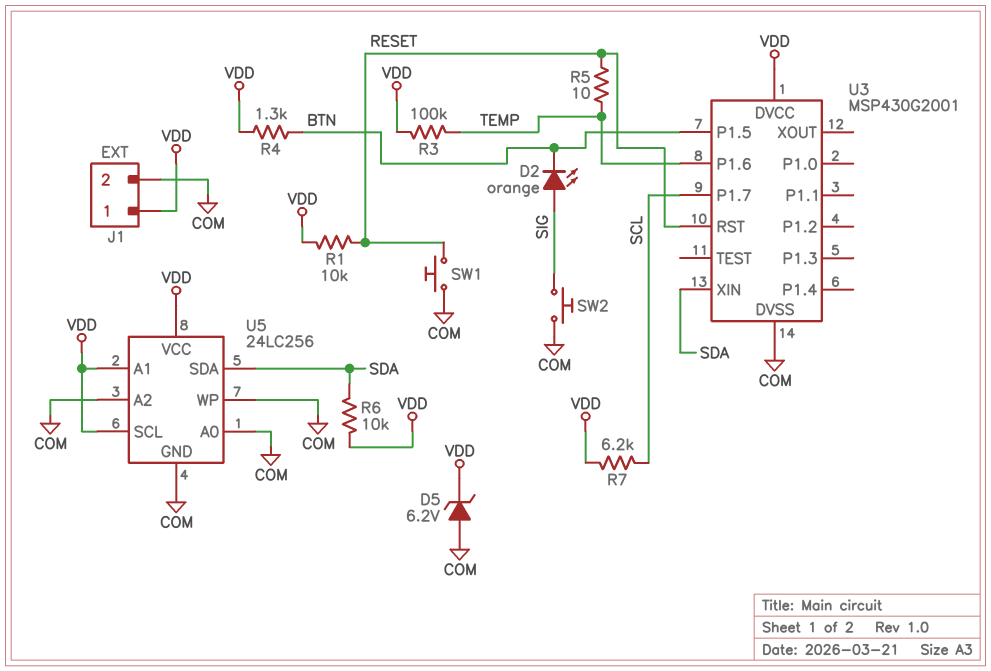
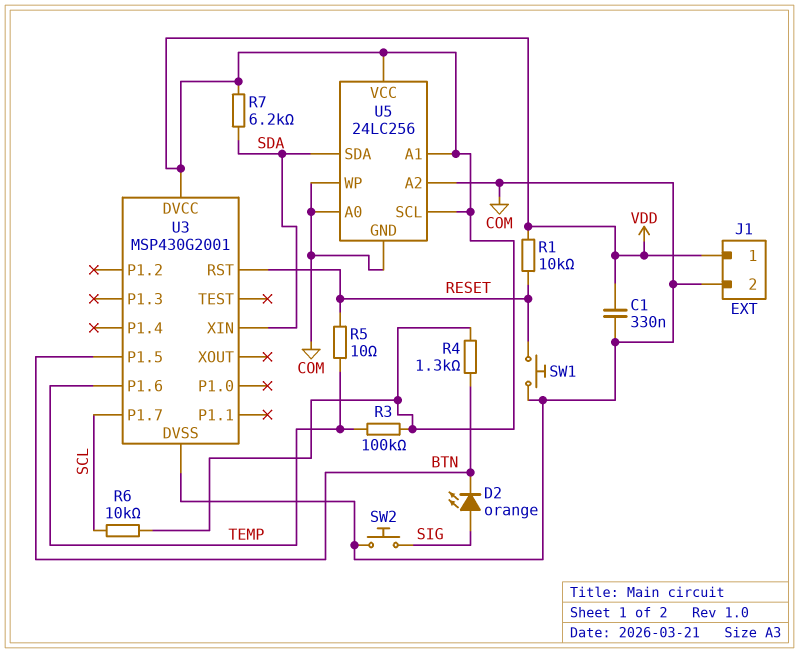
C1: none -> 330nF (COM, VDD)
D5: zener 6.2V (A COM, K VDD) -> none
R6: 10k (SDA, VDD) -> 10k (SCL, VDD)
R7: 6.2k (SCL, VDD) -> 6.2k (SDA, VDD)

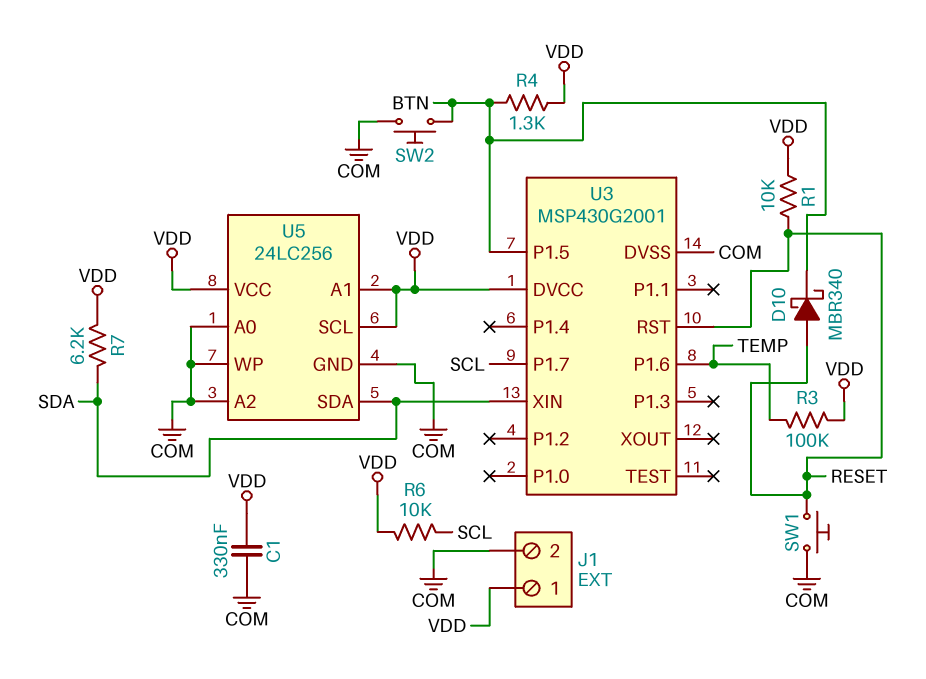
D2: LED orange (A SIG, K BTN) -> none
D10: none -> schottky MBR340 (A RESET, K BTN)
R5: 10 (RESET, TEMP) -> none
SW2: button (COM, SIG) -> button (BTN, COM)

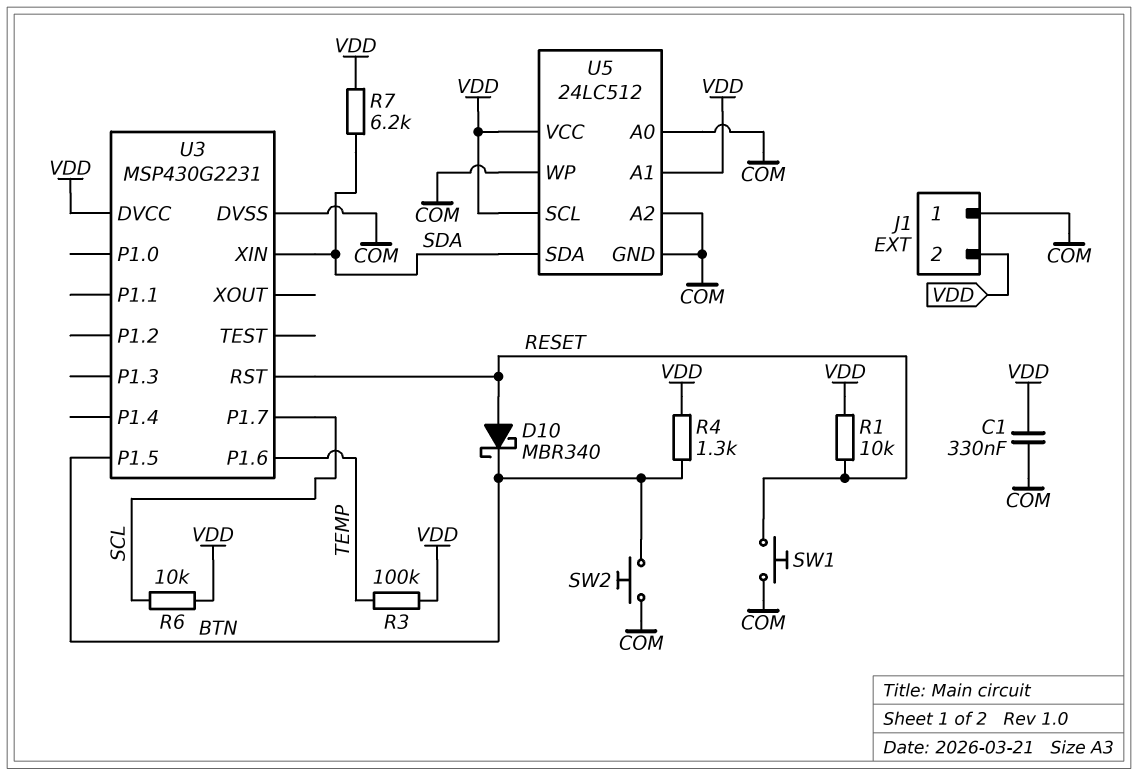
J1 pin 1: VDD -> COM
J1 pin 2: COM -> VDD
U3: MSP430G2001 -> MSP430G2231
U5: 24LC256 -> 24LC512

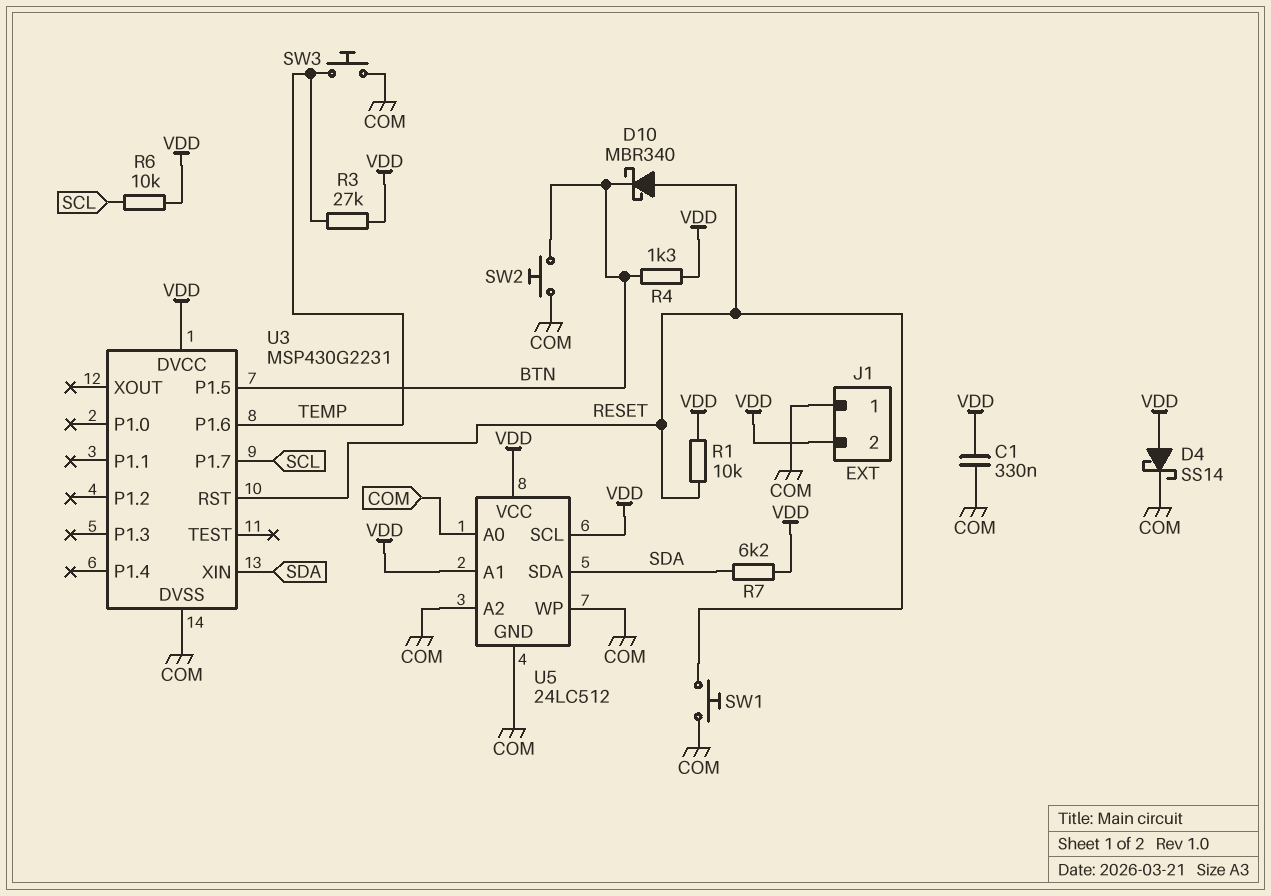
D4: none -> schottky SS14 (A VDD, K COM)
R3: 100k (TEMP, VDD) -> 27k (TEMP, VDD)
SW3: none -> button (COM, TEMP)

